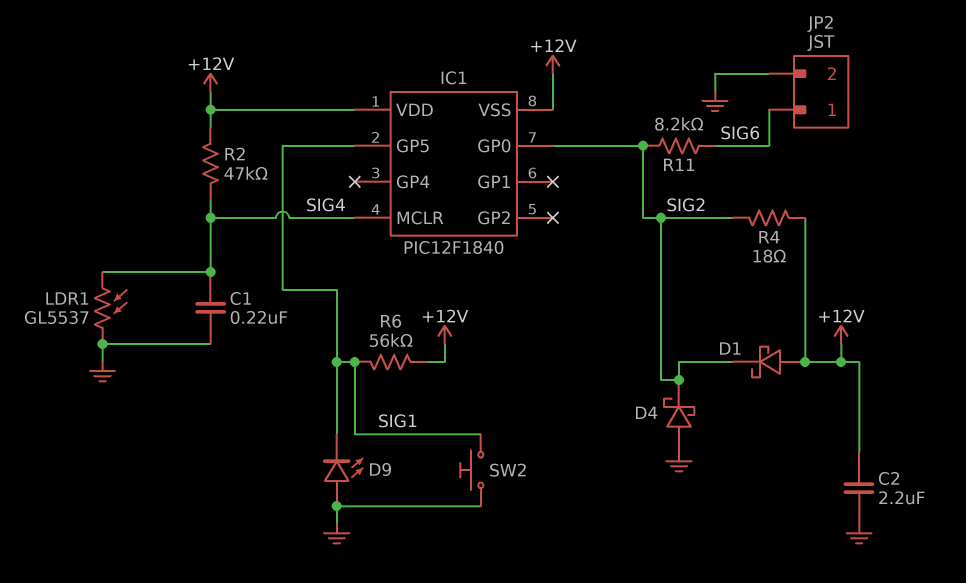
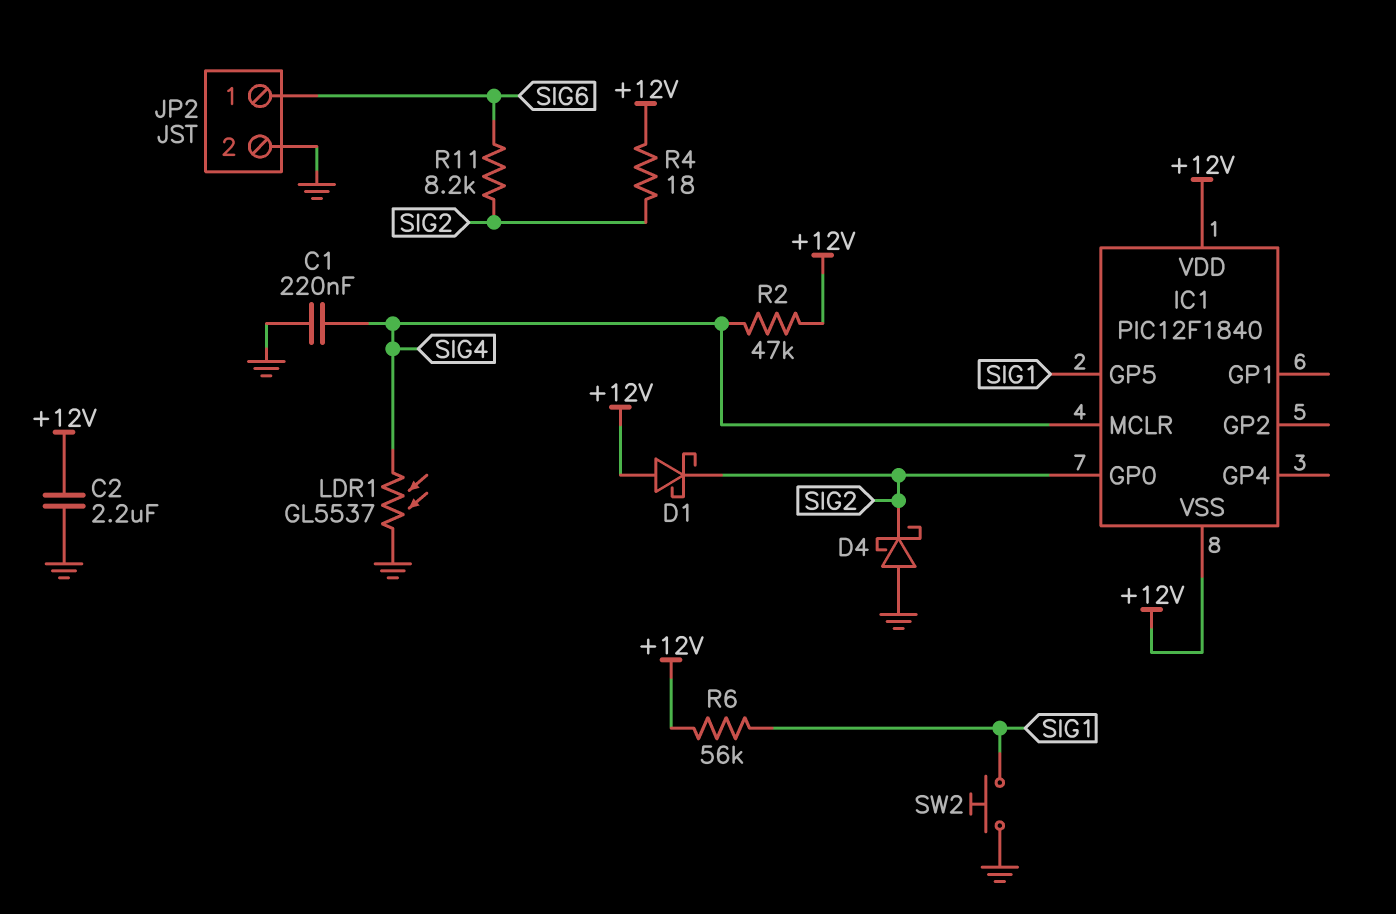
D9: LED (A GND, K SIG1) -> none

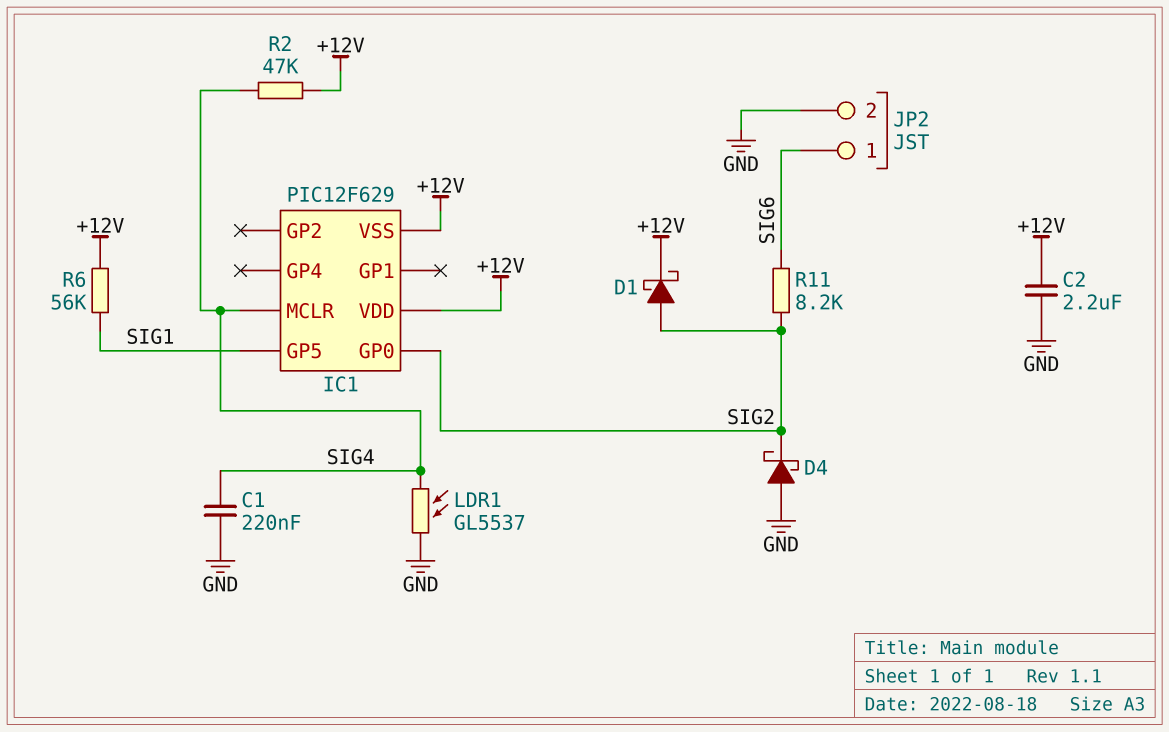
D1: schottky (A +12V, K SIG2) -> schottky (A SIG2, K +12V)
IC1: PIC12F1840 -> PIC12F629
R4: 18 (+12V, SIG2) -> none
SW2: button (GND, SIG1) -> none

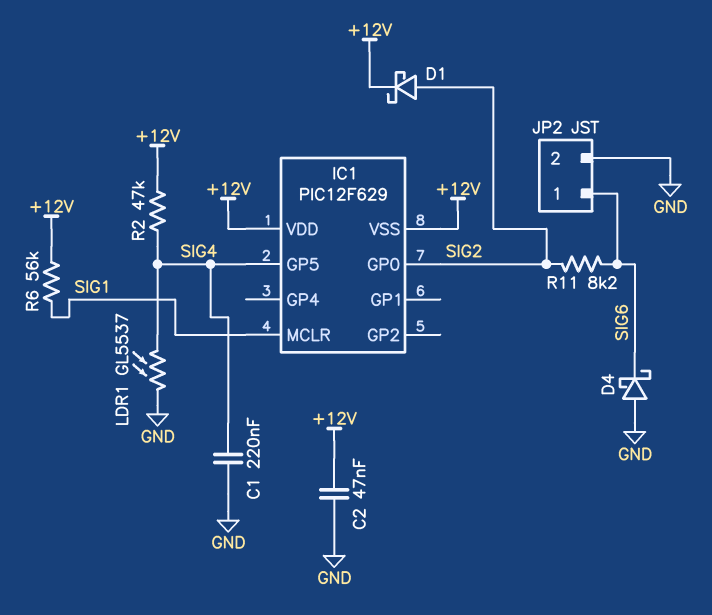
C2: 2.2uF (+12V, GND) -> 47nF (+12V, GND)
D4: schottky (A GND, K SIG2) -> schottky (A GND, K SIG6)
IC1 pin GP5: SIG1 -> SIG4
IC1 pin MCLR: SIG4 -> SIG1

